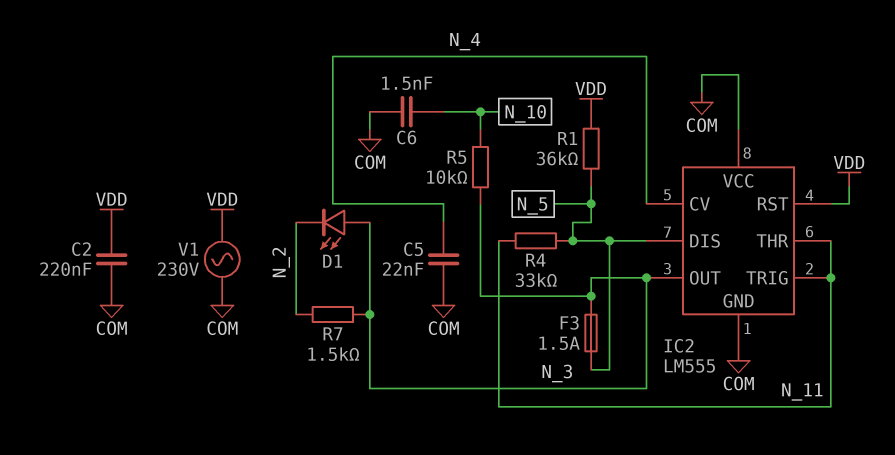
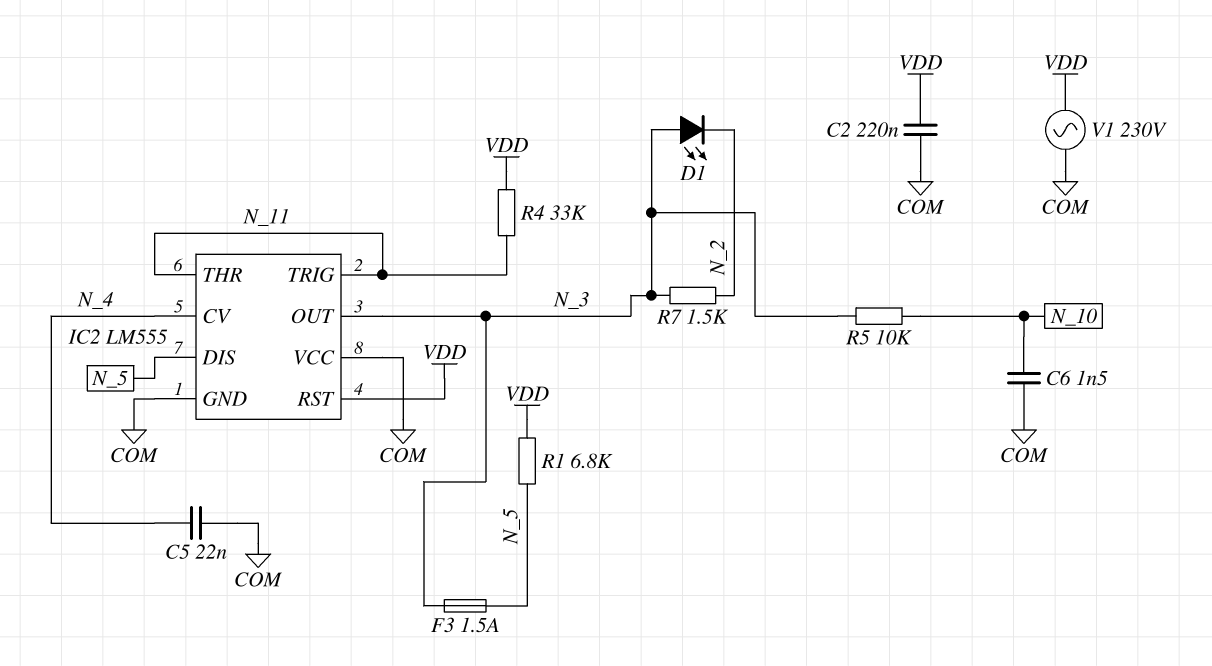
R1: 36k (N_5, VDD) -> 6.8k (N_5, VDD)
R4: 33k (N_5, N_11) -> 33k (N_11, VDD)

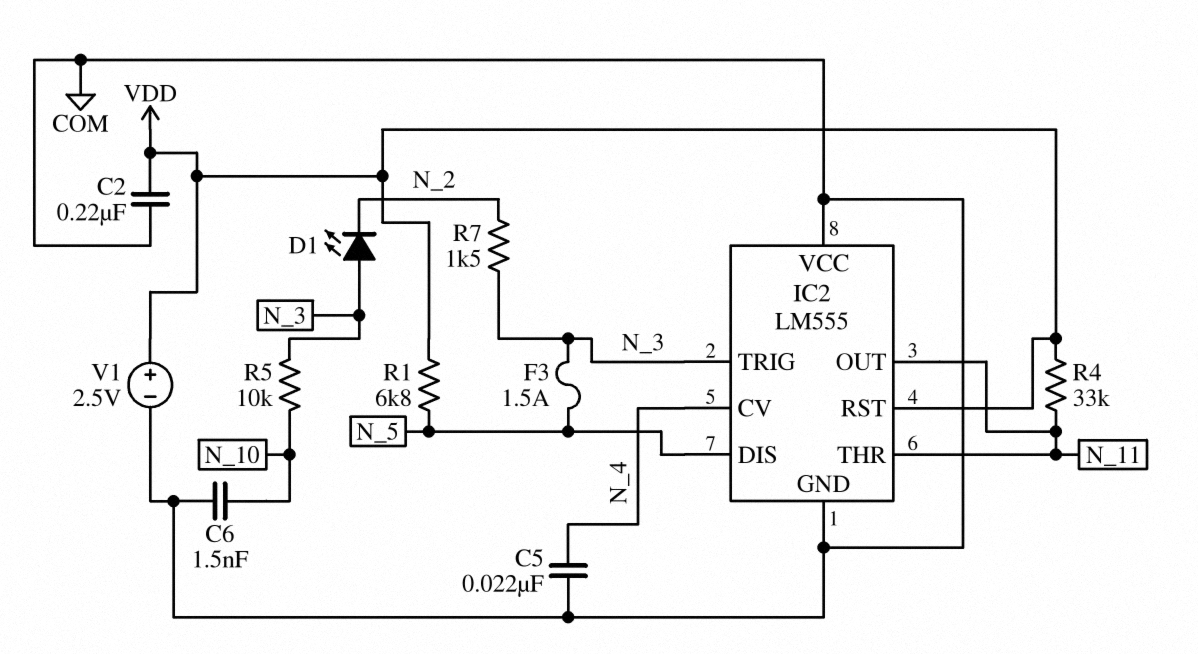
IC2 pin OUT: N_3 -> N_11
IC2 pin TRIG: N_11 -> N_3
V1: AC 230V (COM, VDD) -> 2.5V (plus VDD, minus COM)

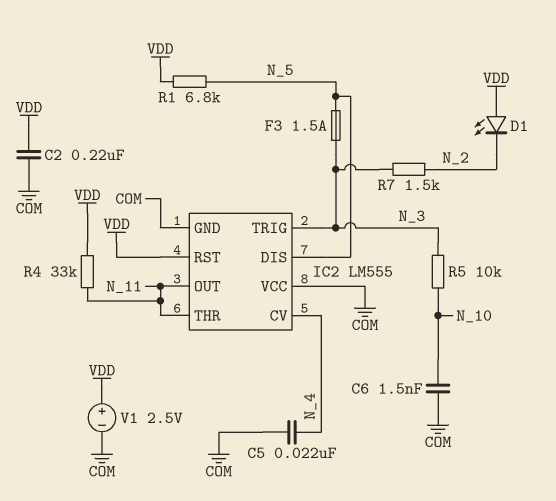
D1: LED (A N_3, K N_2) -> LED (A VDD, K N_2)

